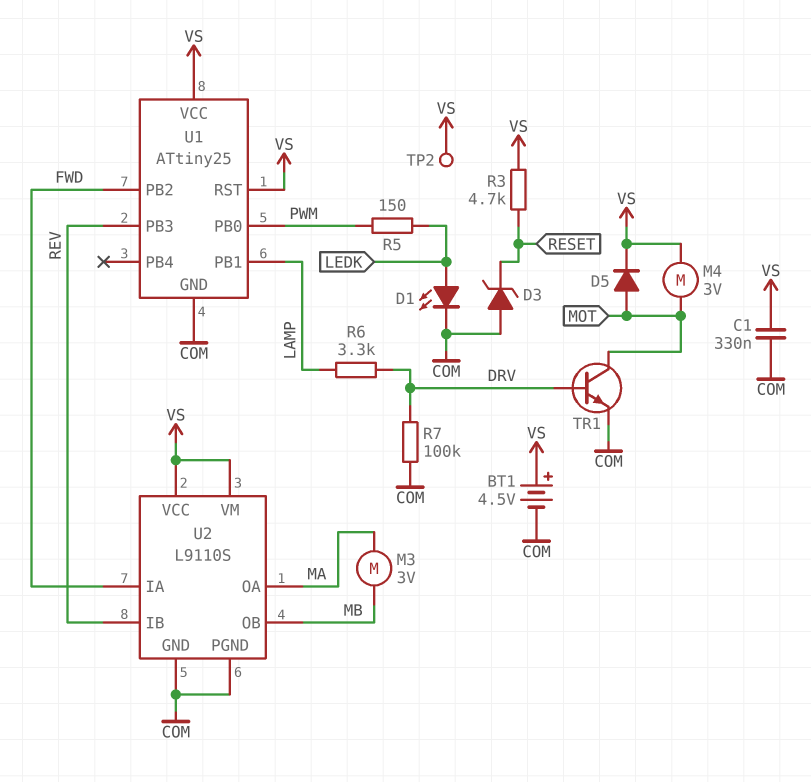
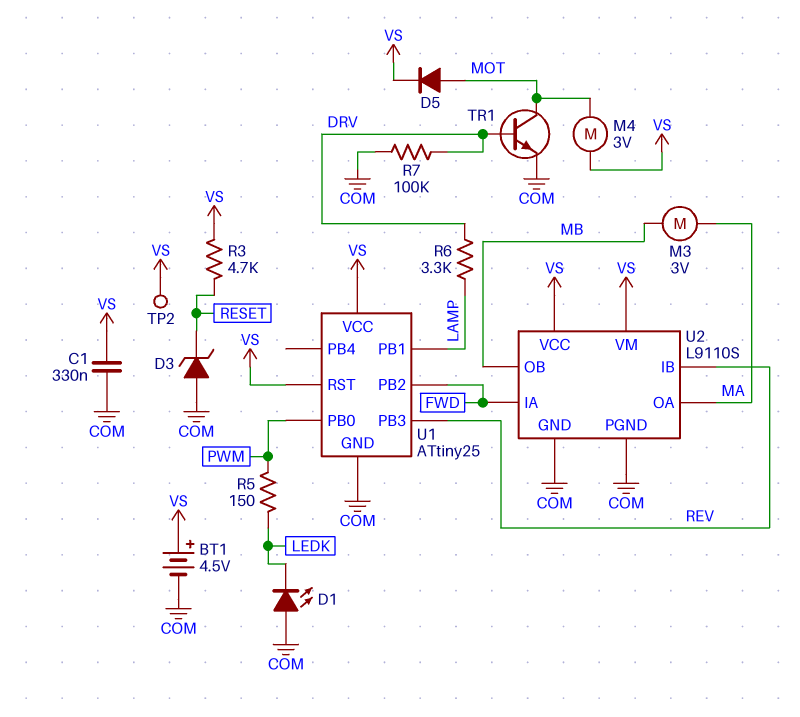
D1: LED (A LEDK, K COM) -> LED (A COM, K LEDK)

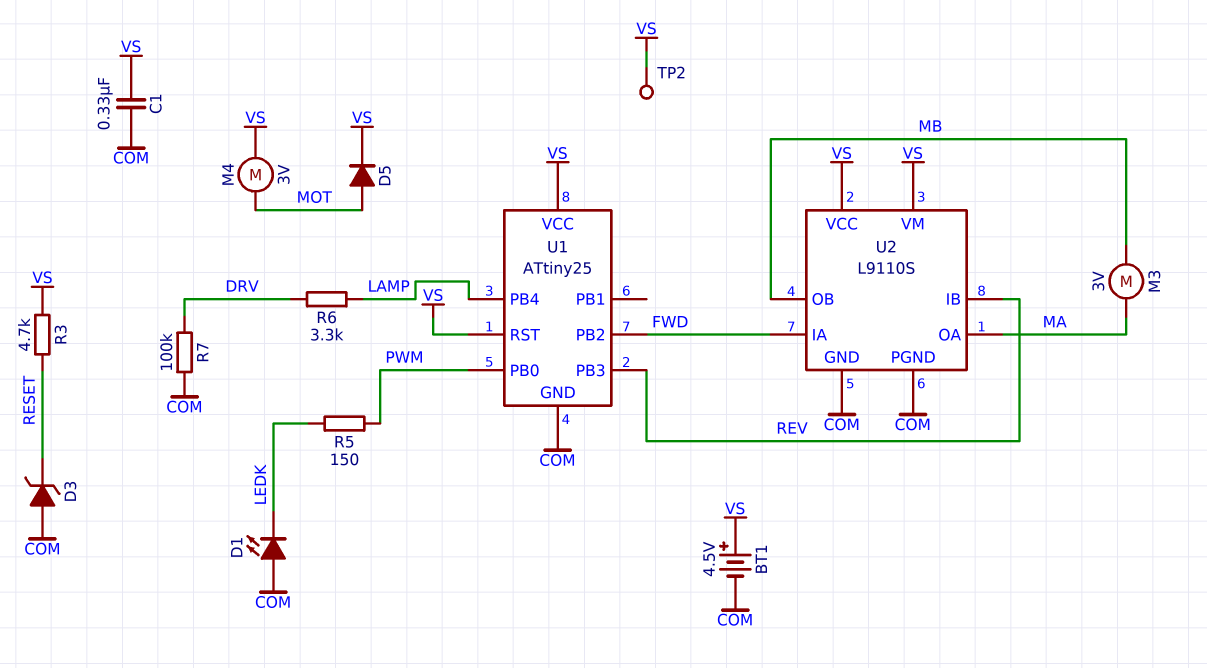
TR1: NPN (B DRV, C MOT, E COM) -> none
U1 pin PB1: LAMP -> none
U1 pin PB4: none -> LAMP

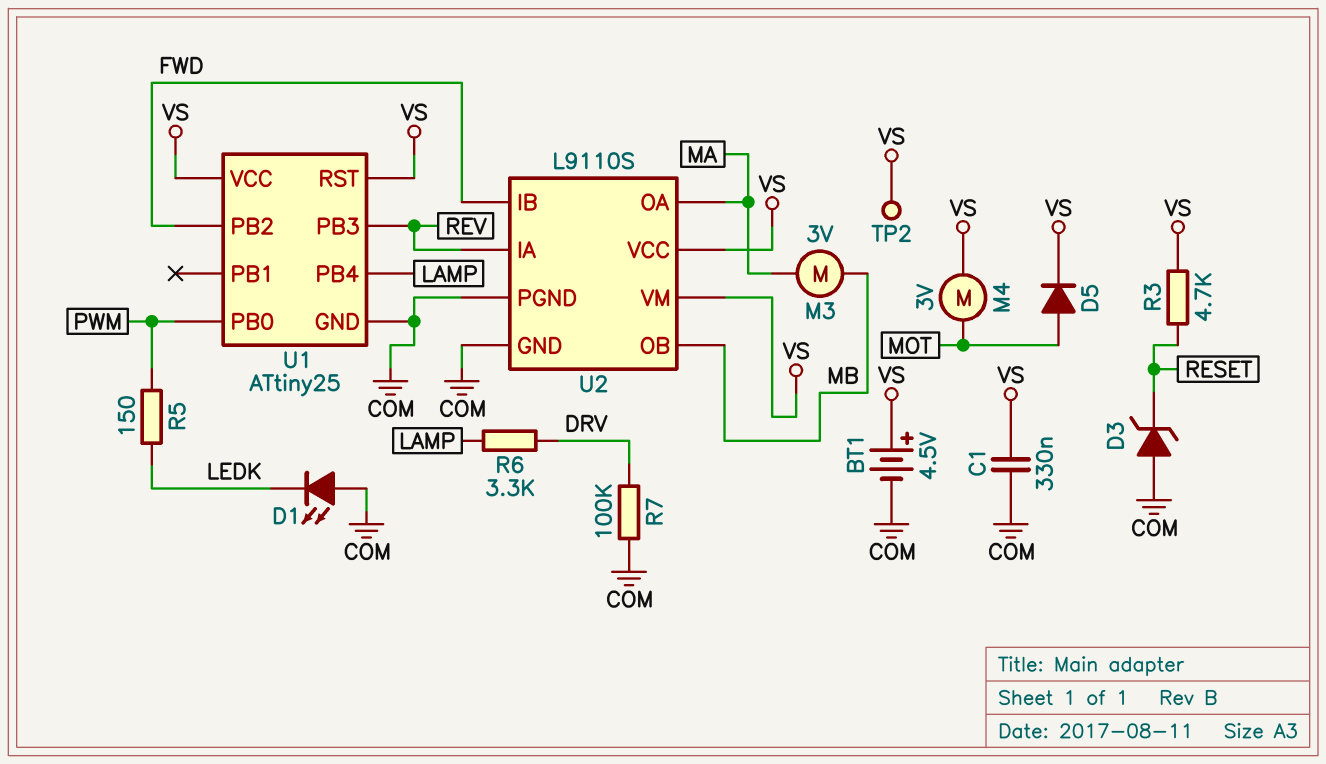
U2 pin IA: FWD -> REV
U2 pin IB: REV -> FWD

